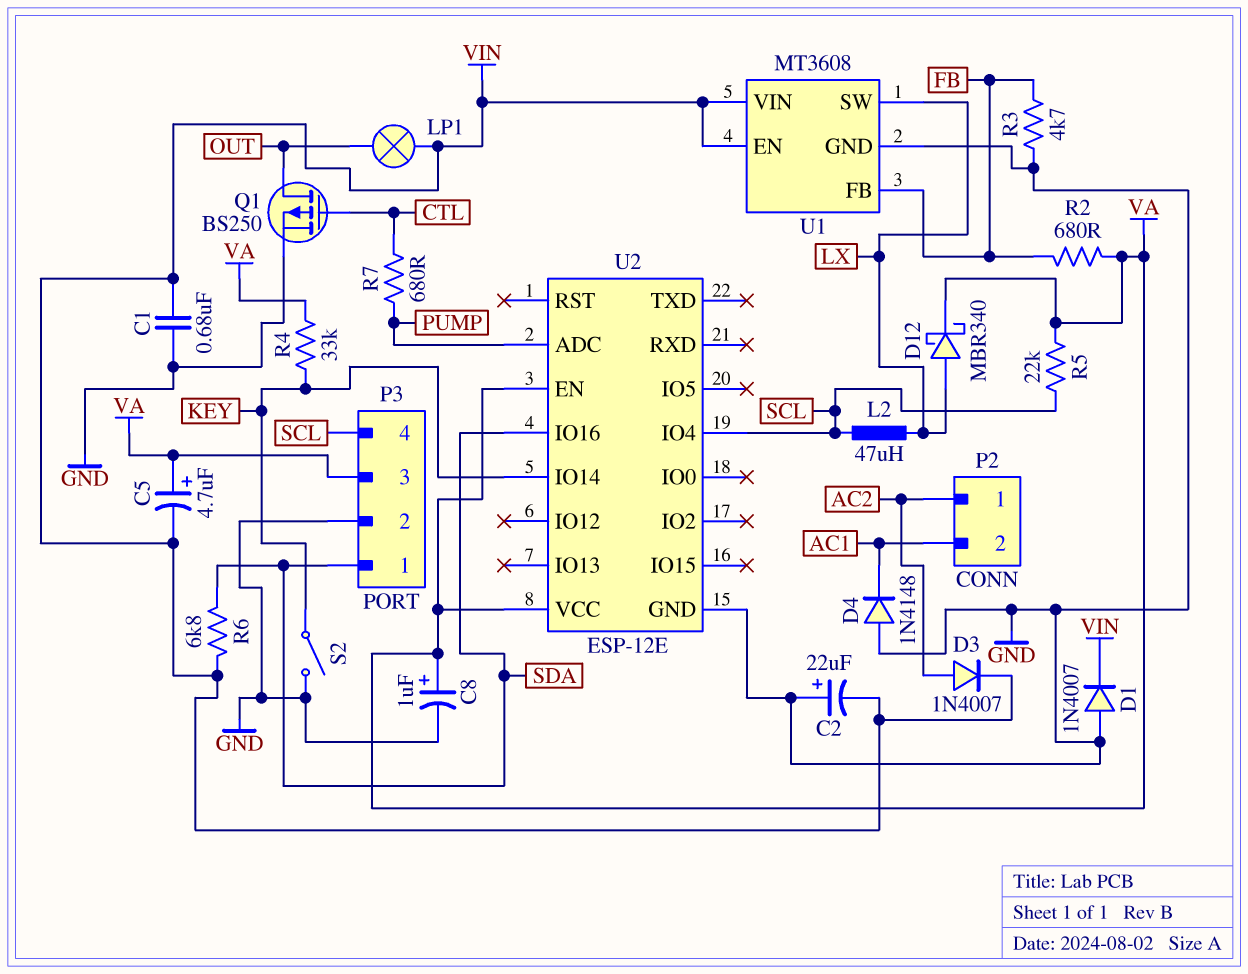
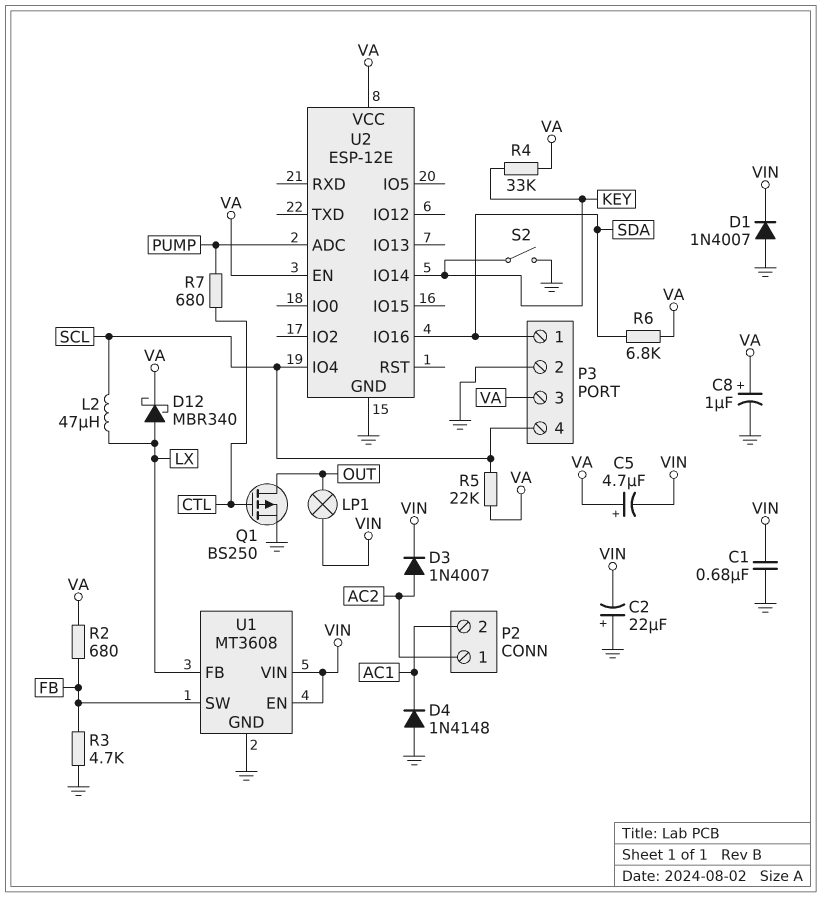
R6: 6.8k (SDA, VIN) -> 6.8k (SDA, VA)
U1 pin FB: FB -> LX
U1 pin SW: LX -> FB

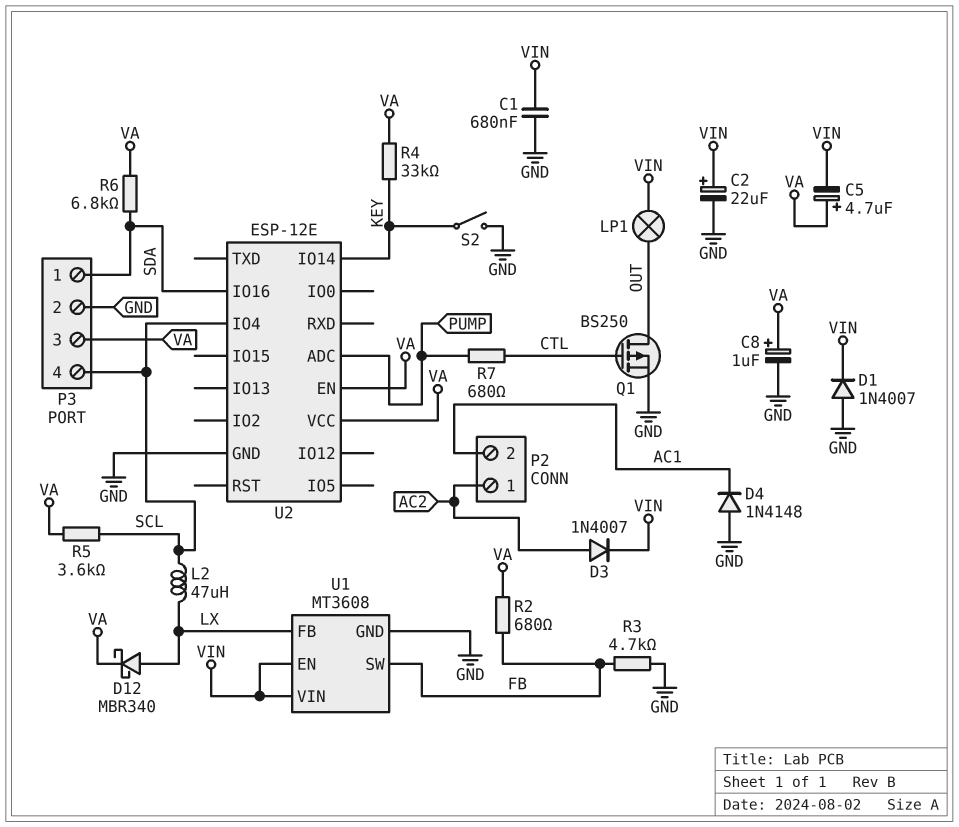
C2: 22uF (plus GND, minus VIN) -> 22uF (plus VIN, minus GND)
R5: 22k (SCL, VA) -> 3.6k (SCL, VA)

